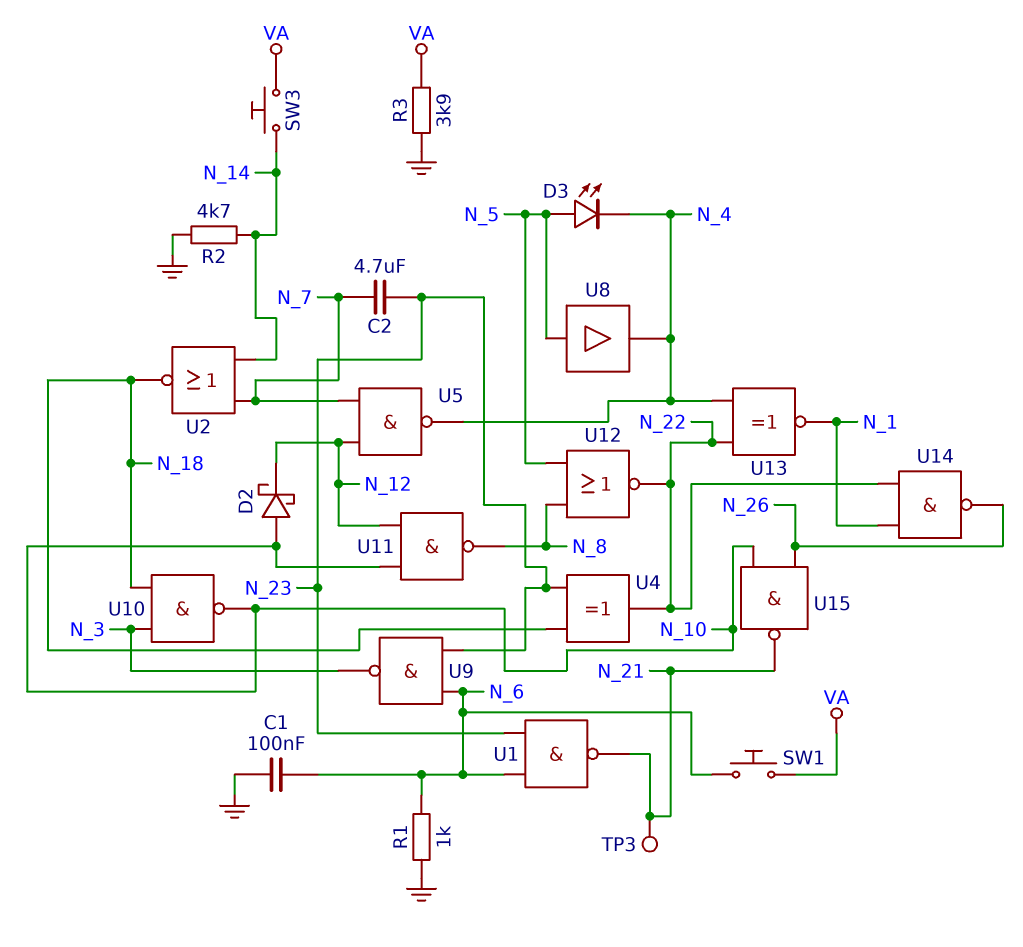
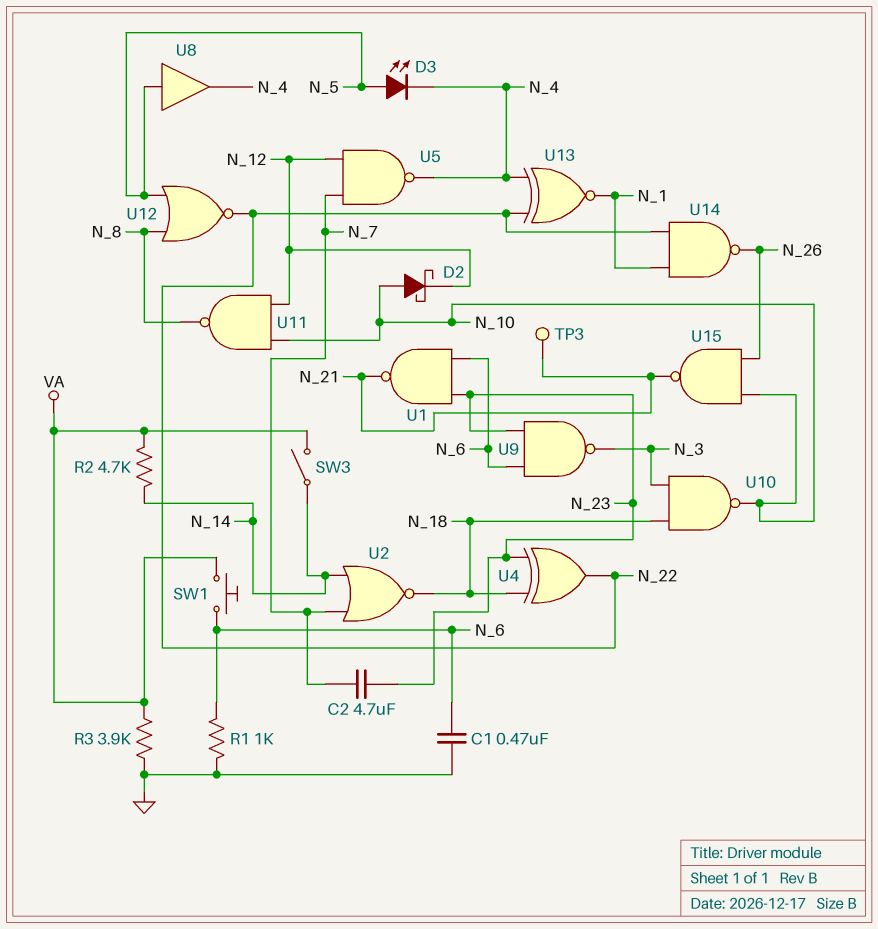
C1: 100nF (GND, N_6) -> 470nF (GND, N_6)
R2: 4.7k (GND, N_14) -> 4.7k (N_14, VA)
SW3: button (N_14, VA) -> switch (N_14, VA)

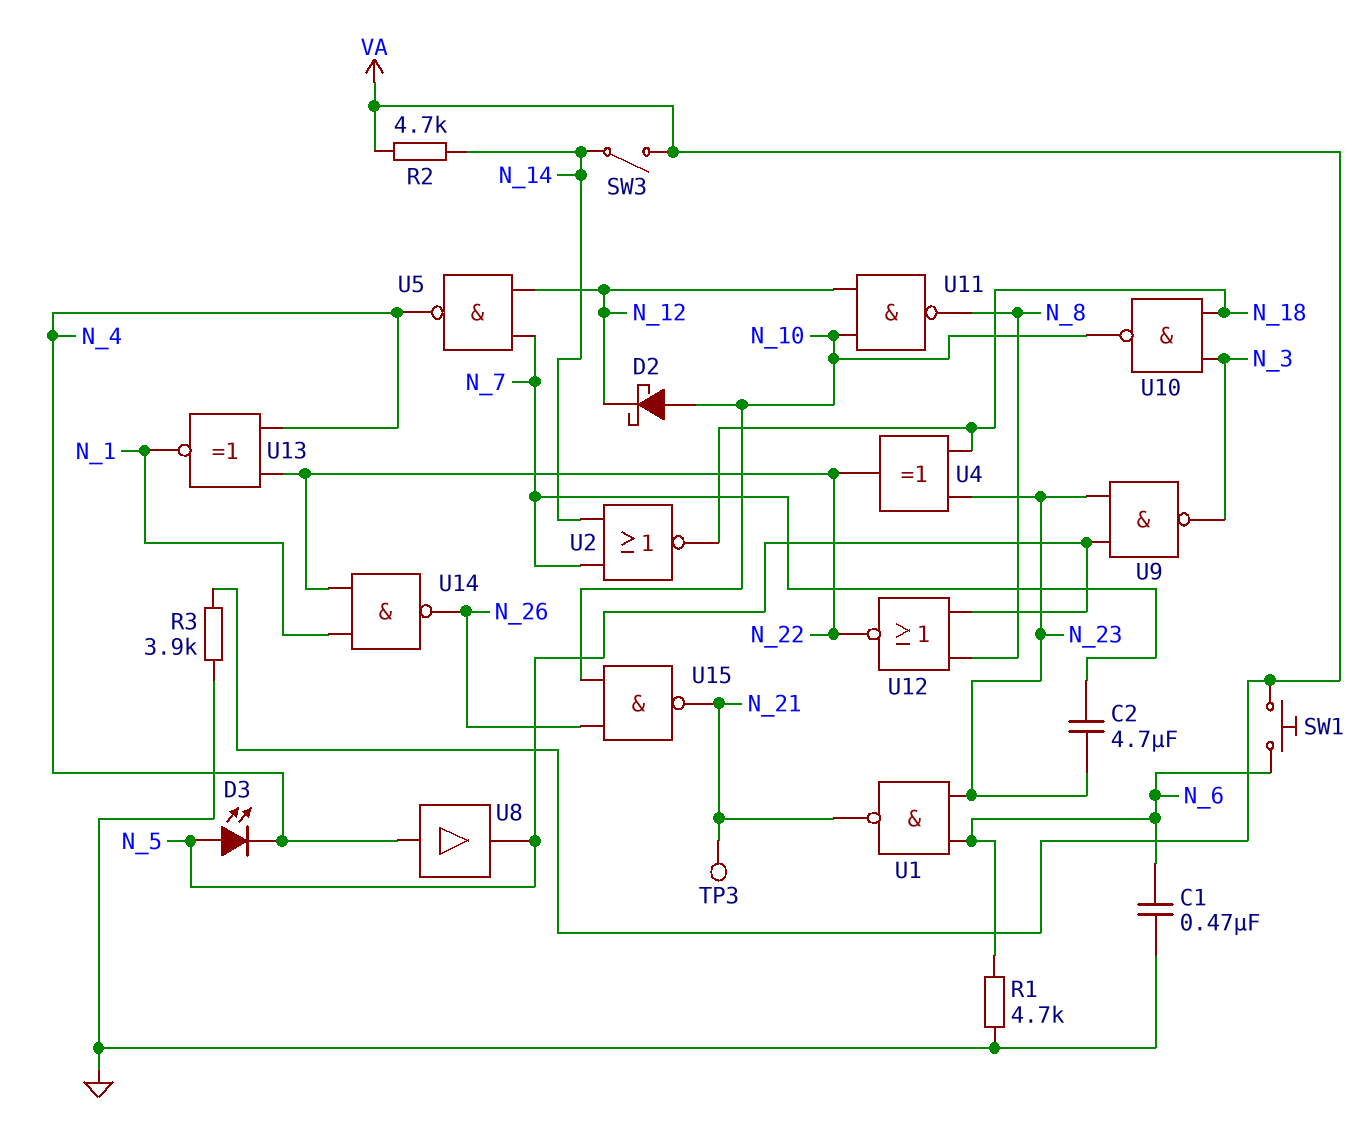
R1: 1k (GND, N_6) -> 4.7k (GND, N_6)
U8: buffer (in N_5, out N_4) -> buffer (in N_4, out N_5)
U9: NAND (in N_6, in N_23, out N_3) -> NAND (in N_5, in N_23, out N_3)

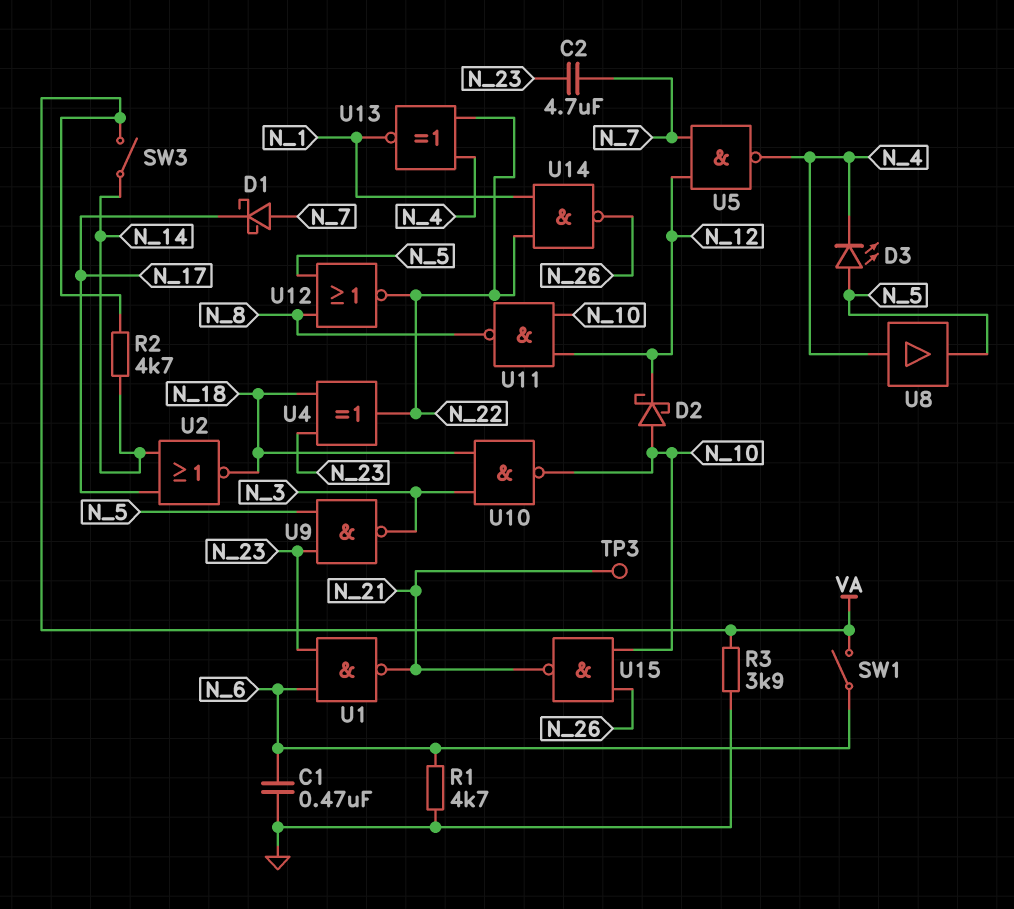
D1: none -> schottky (A N_7, K N_17)
SW1: button (N_6, VA) -> switch (N_6, VA)
U2: NOR (in N_7, in N_14, out N_18) -> NOR (in N_14, in N_17, out N_18)

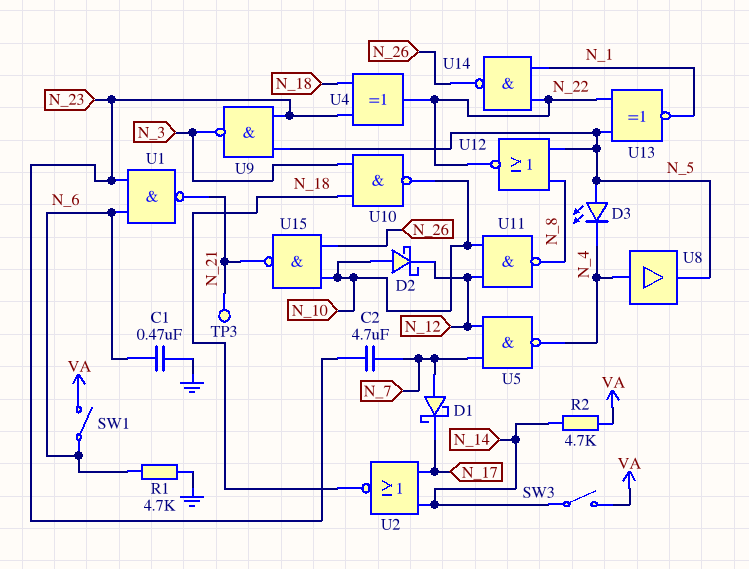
R3: 3.9k (GND, VA) -> none
U13: XNOR (in N_4, in N_22, out N_1) -> XNOR (in N_5, in N_22, out N_1)

